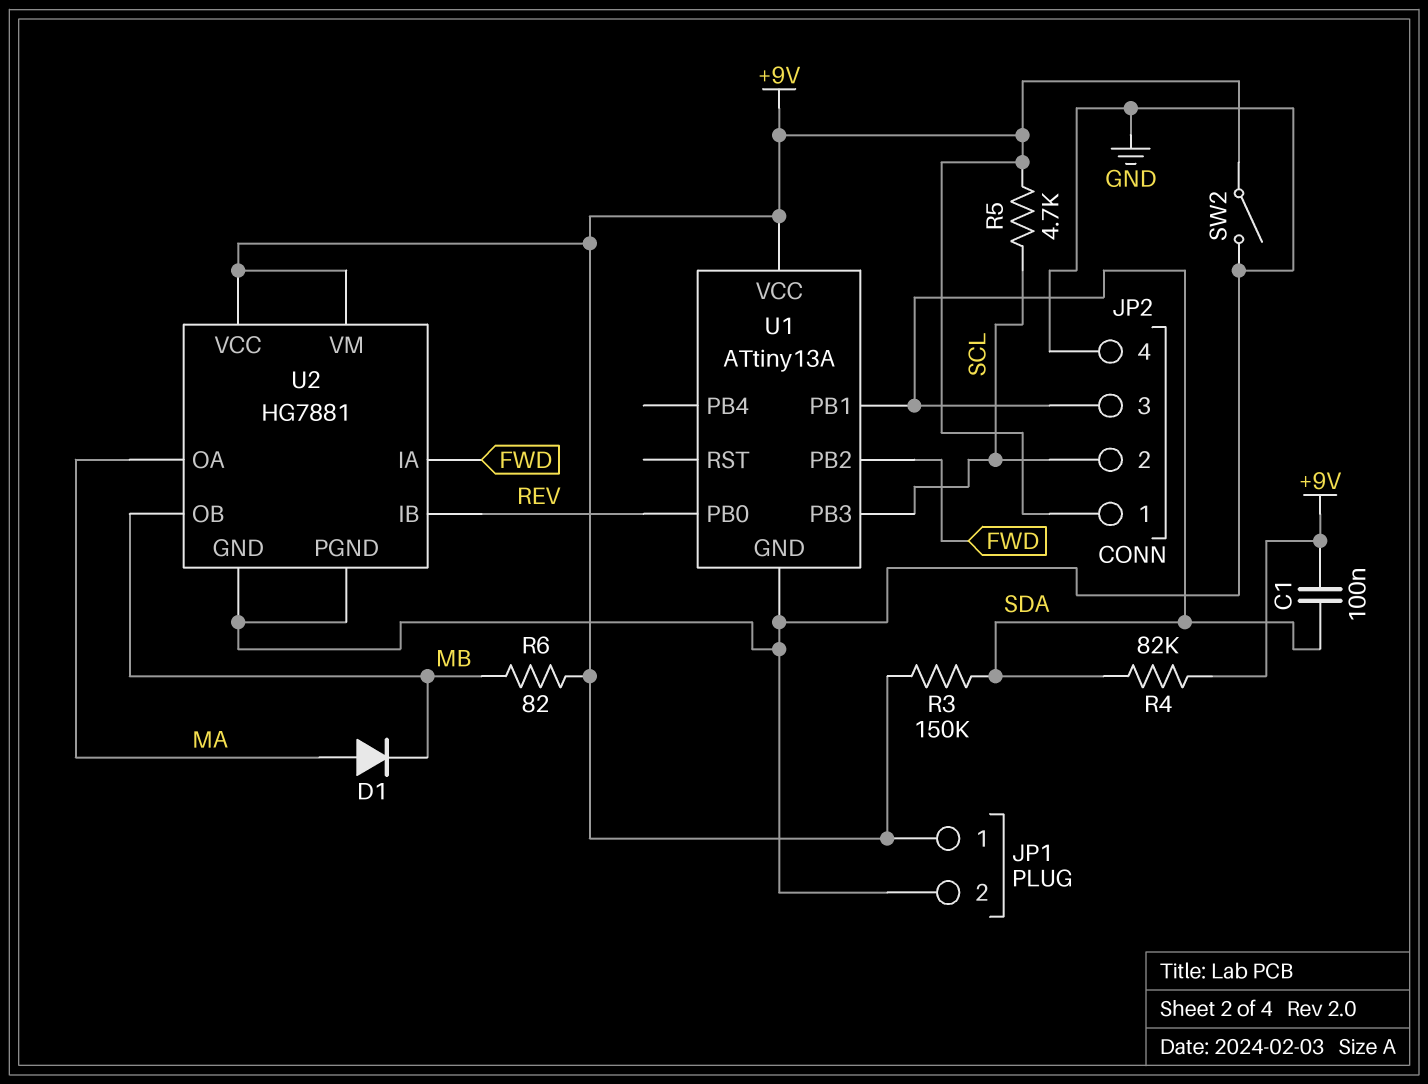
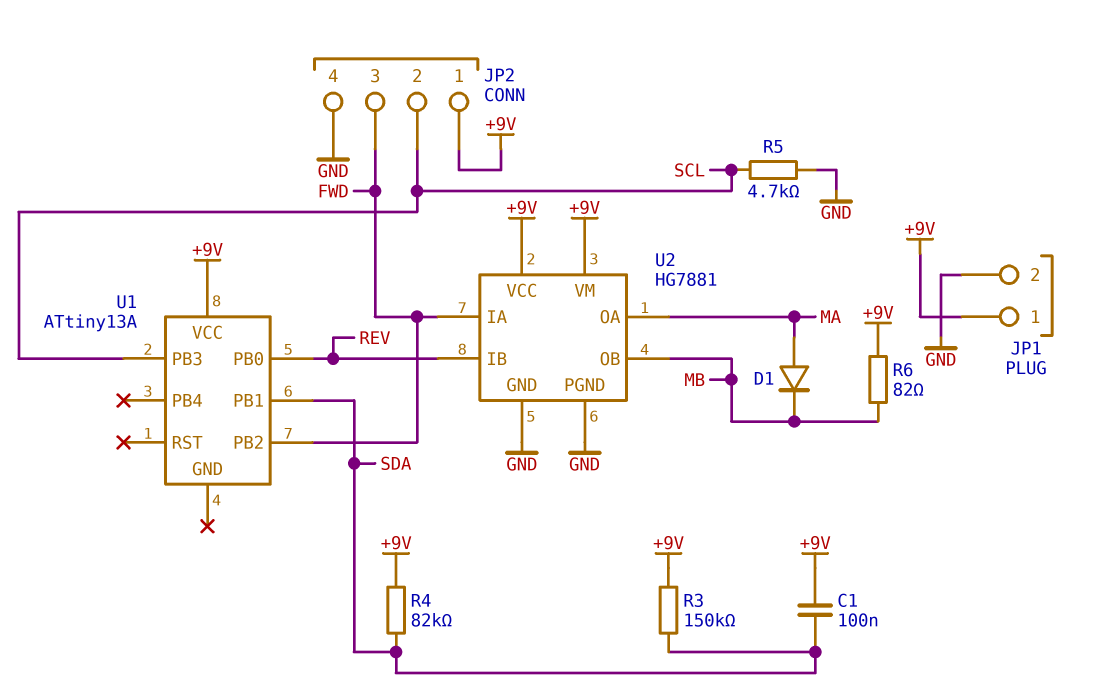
JP2 pin 3: SDA -> FWD
R5: 4.7k (+9V, SCL) -> 4.7k (GND, SCL)
SW2: switch (+9V, GND) -> none
U1 pin GND: GND -> none

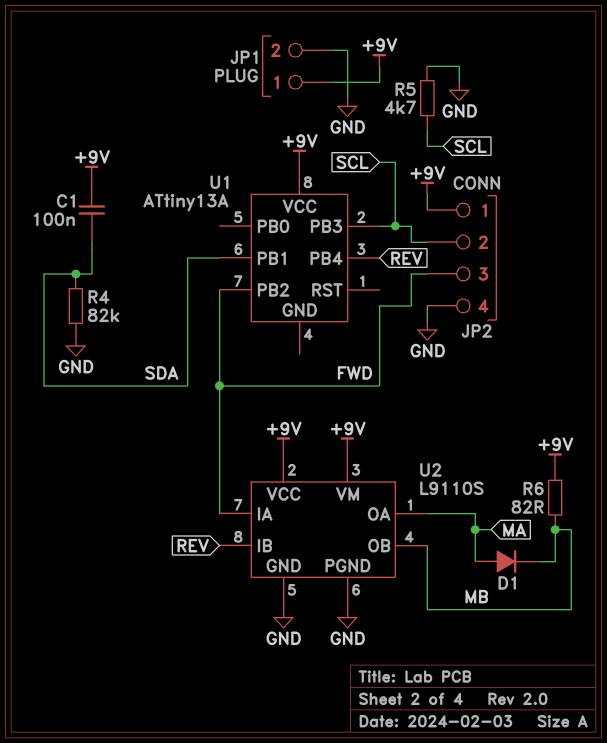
R3: 150k (+9V, SDA) -> none
R4: 82k (+9V, SDA) -> 82k (GND, SDA)
U1 pin PB0: REV -> none
U1 pin PB4: none -> REV
U2: HG7881 -> L9110S

